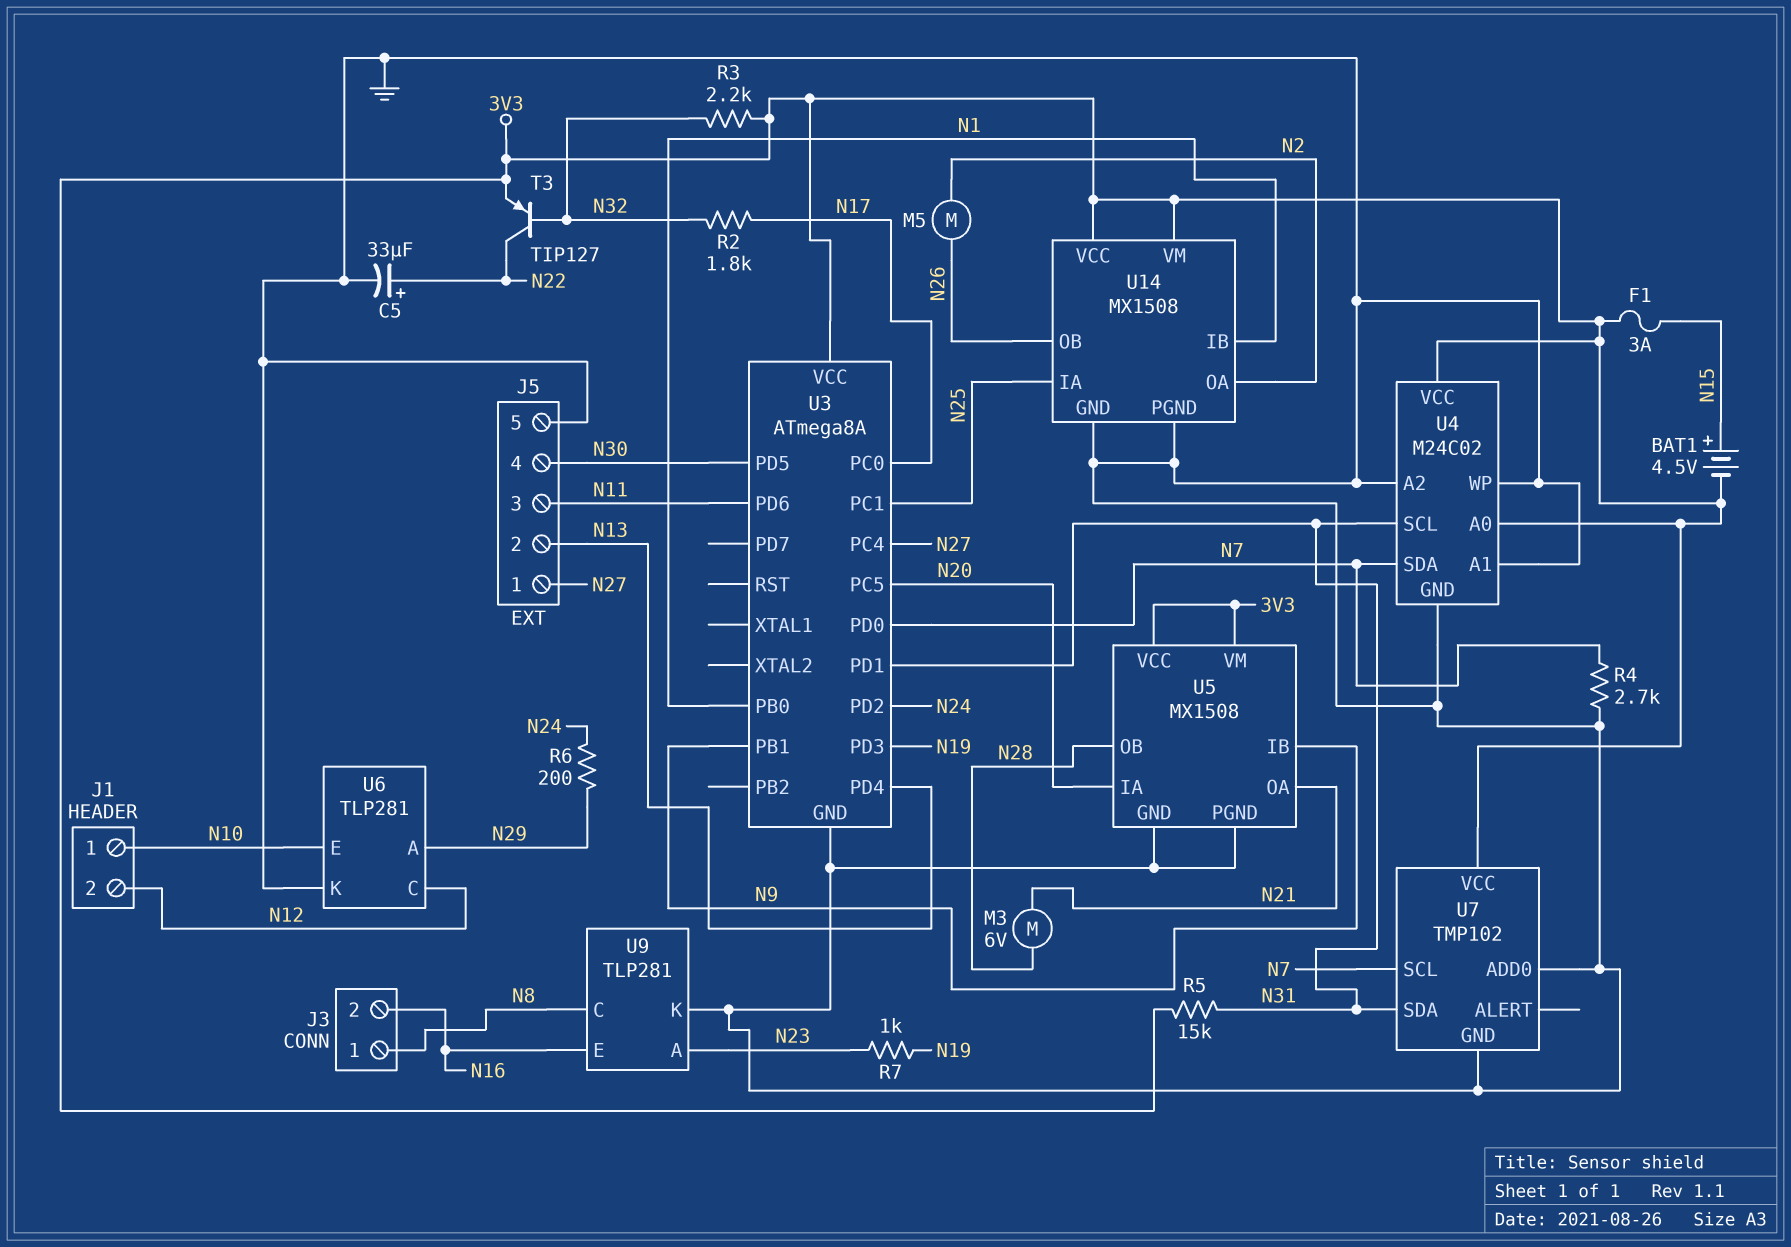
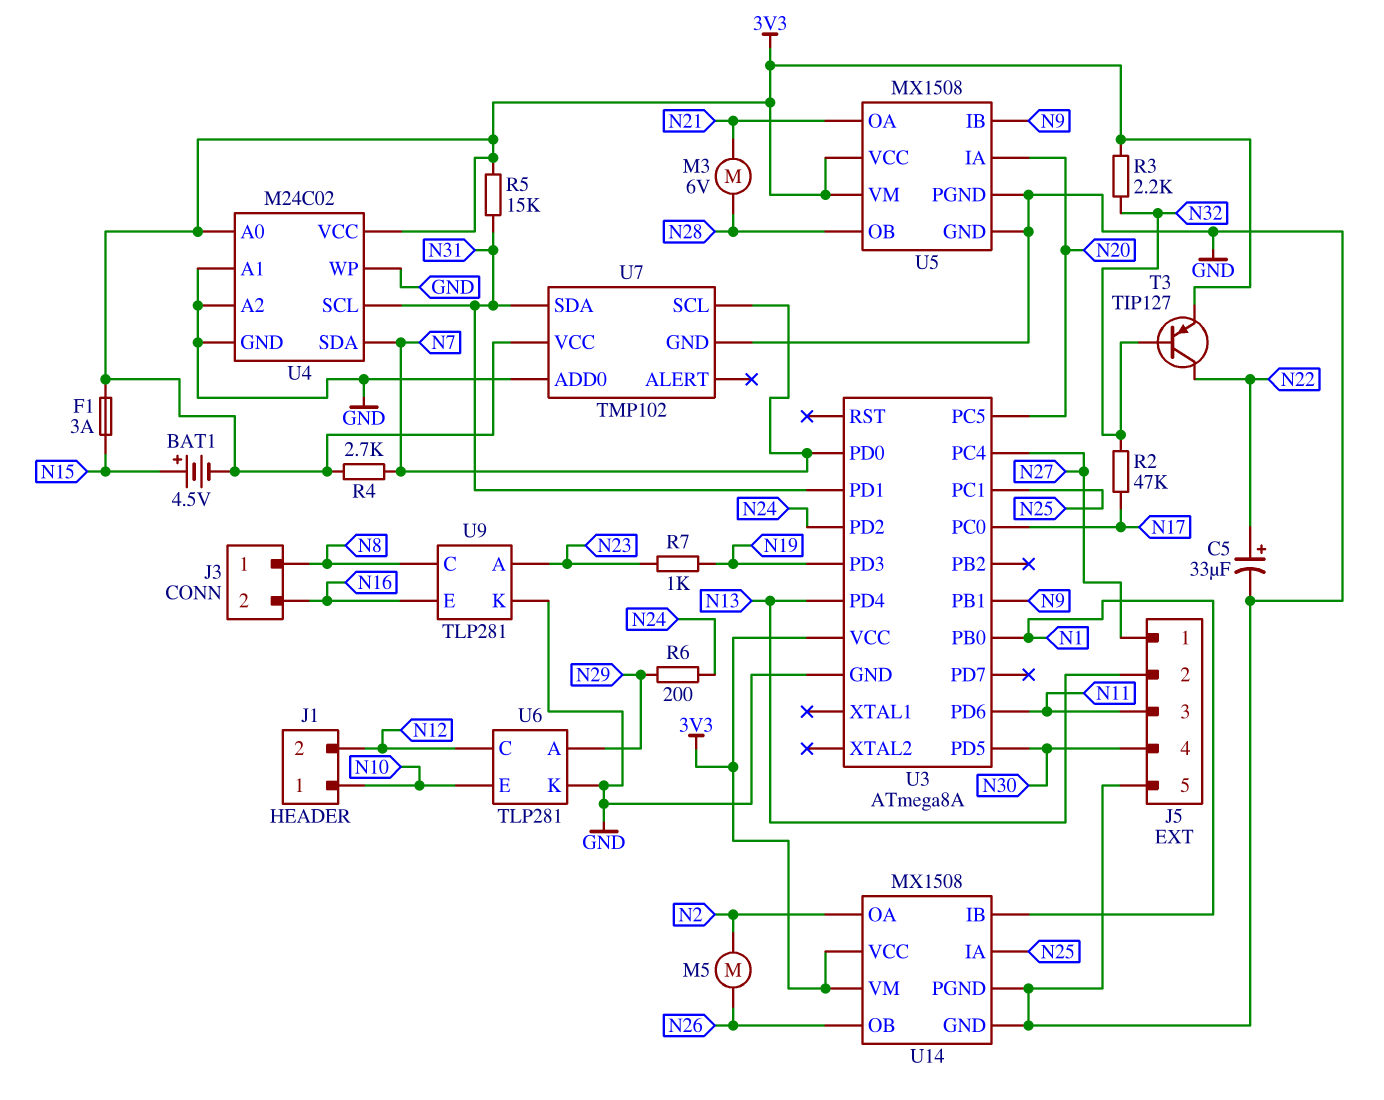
R2: 1.8k (N17, N32) -> 47k (N17, N32)
R4: 2.7k (GND, N7) -> 2.7k (3V3, N7)

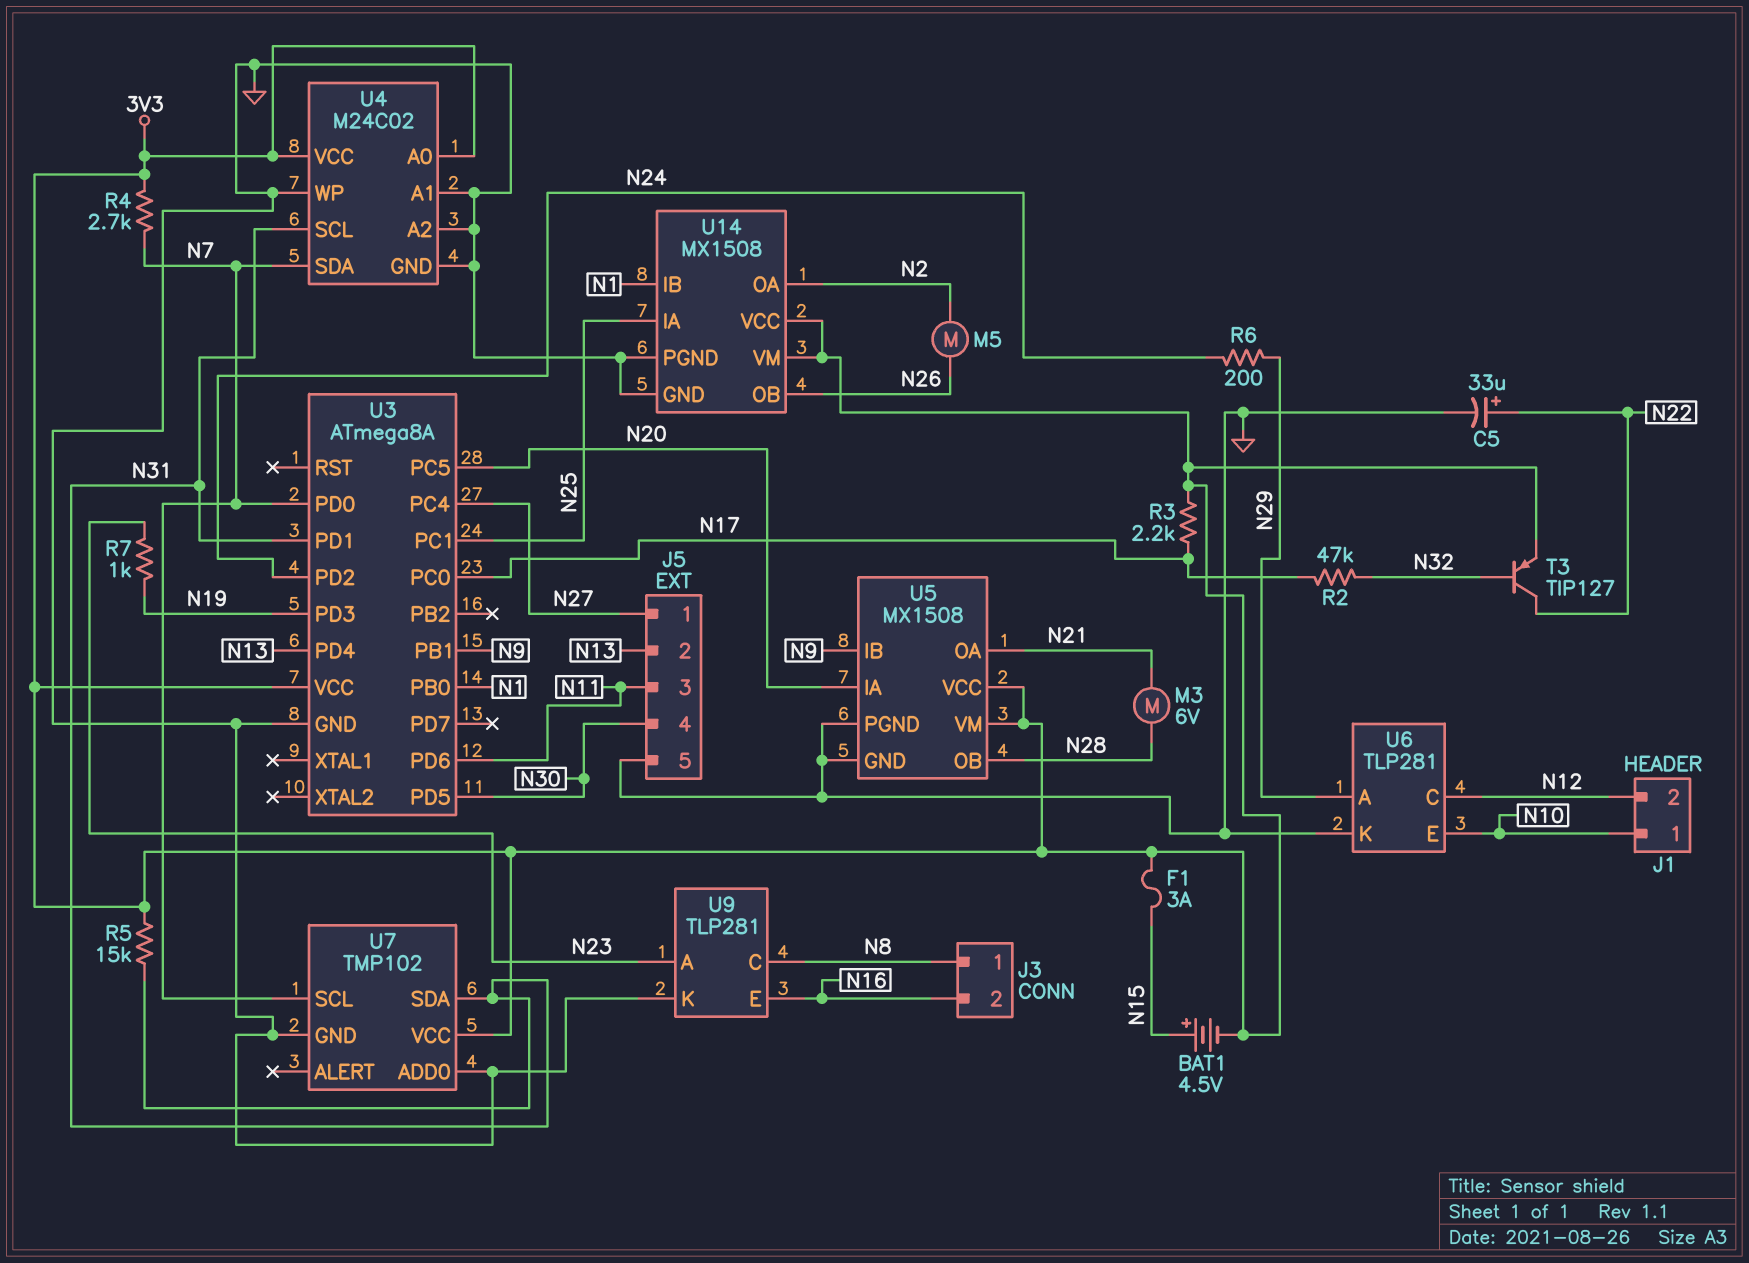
R3: 2.2k (3V3, N32) -> 2.2k (3V3, N17)

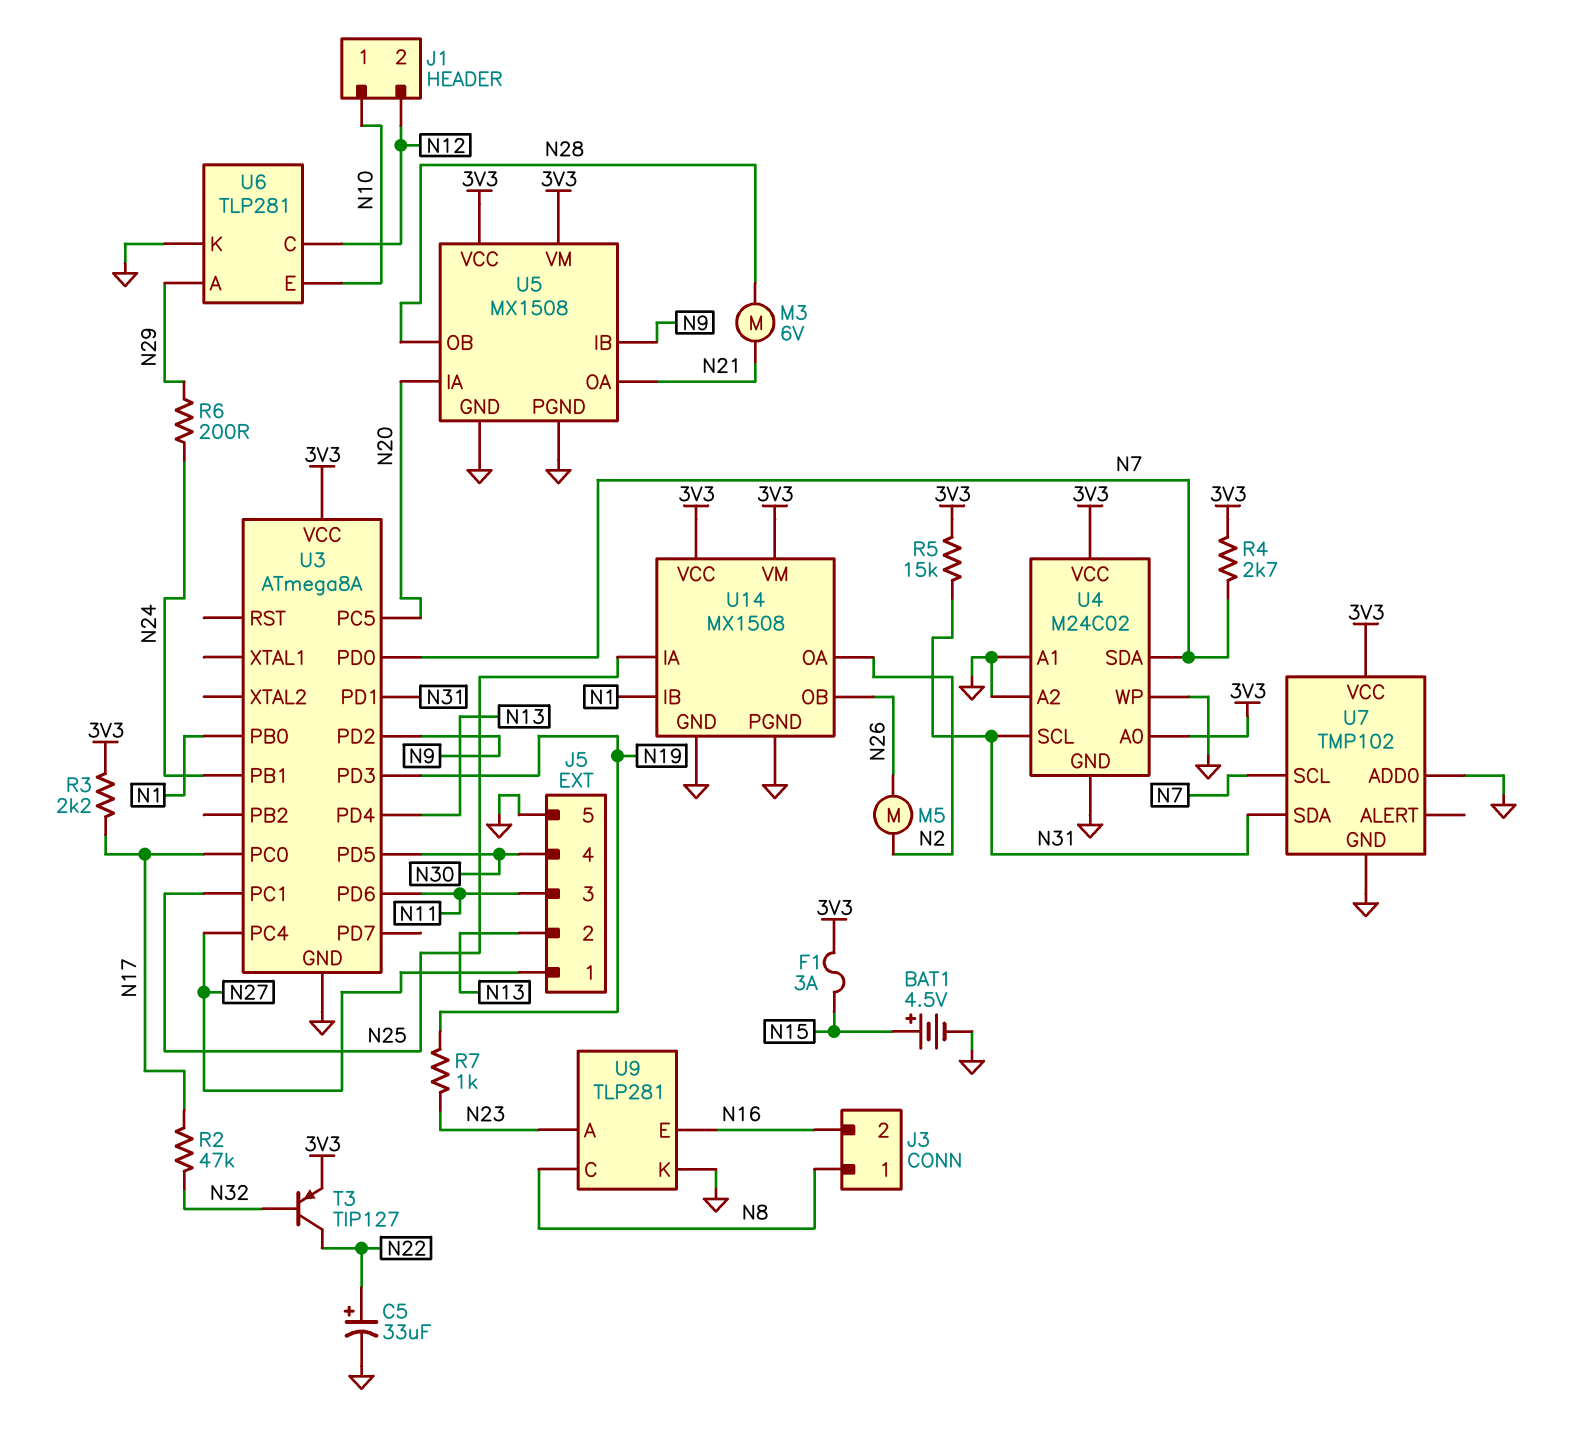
BAT1: 4.5V (plus N15, minus 3V3) -> 4.5V (plus N15, minus GND)
U3 pin PB1: N9 -> N24
U3 pin PD2: N24 -> N9

